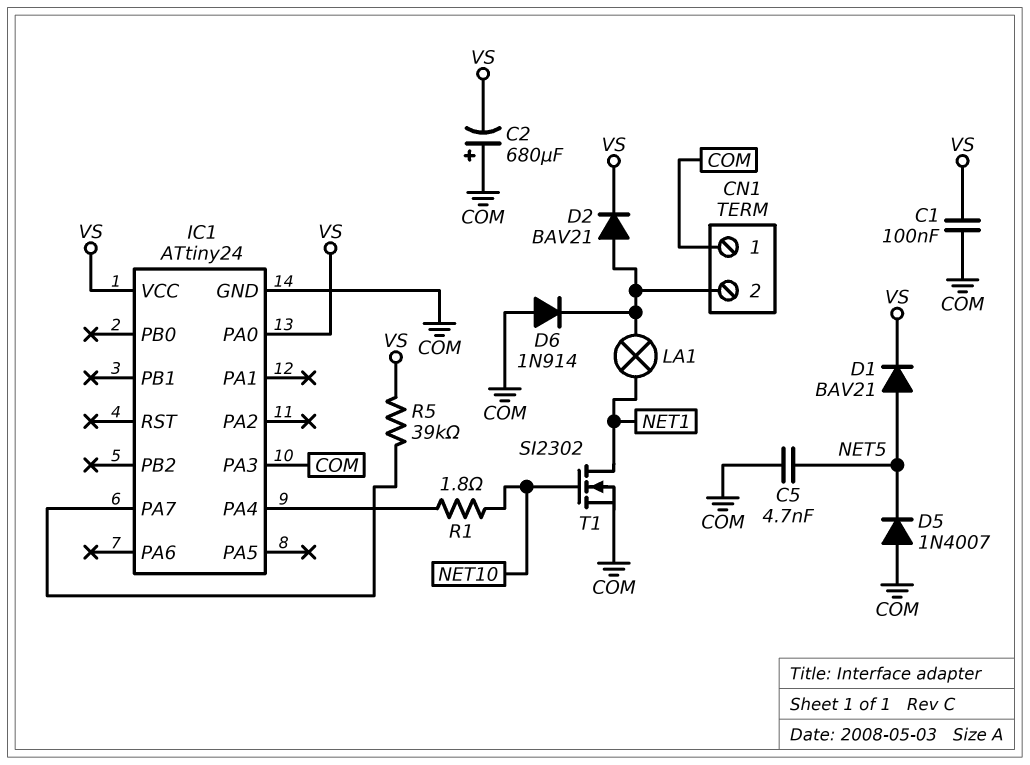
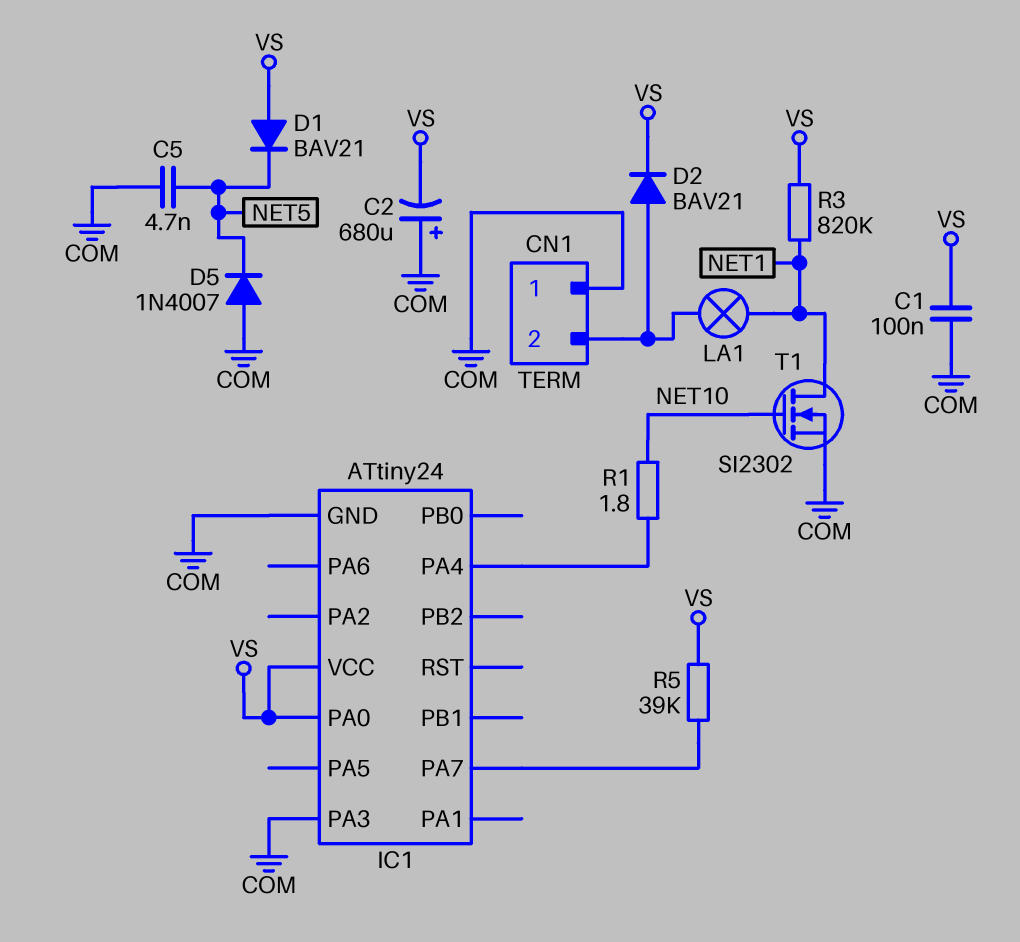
D1: diode BAV21 (A NET5, K VS) -> diode BAV21 (A VS, K NET5)
D6: diode 1N914 (A COM, K CN1/2) -> none
R3: none -> 820k (NET1, VS)

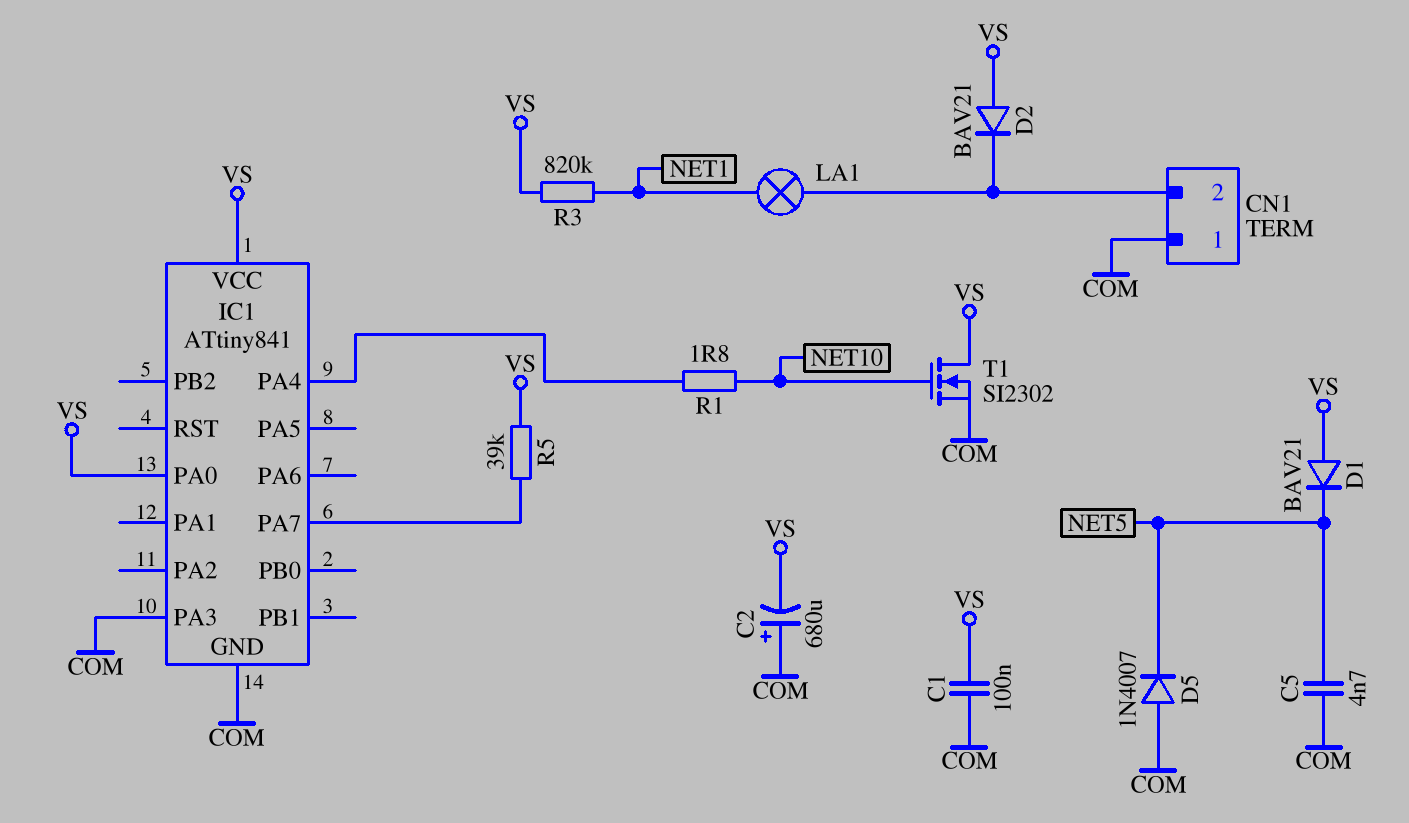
D2: diode BAV21 (A CN1/2, K VS) -> diode BAV21 (A VS, K CN1/2)
IC1: ATtiny24 -> ATtiny841
T1: NMOS SI2302 (G NET10, D NET1, S COM) -> NMOS SI2302 (G NET10, D VS, S COM)

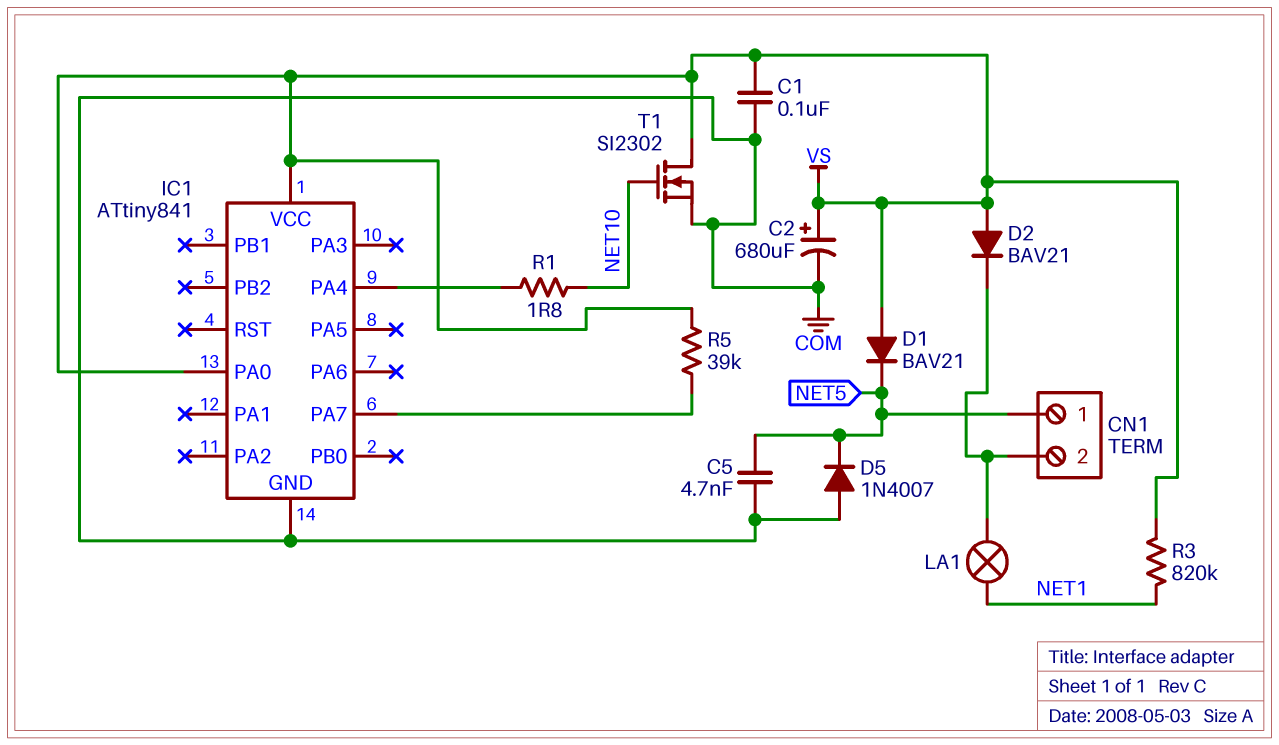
C2: 680uF (plus COM, minus VS) -> 680uF (plus VS, minus COM)
CN1 pin 1: COM -> NET5
IC1 pin PA3: COM -> none

